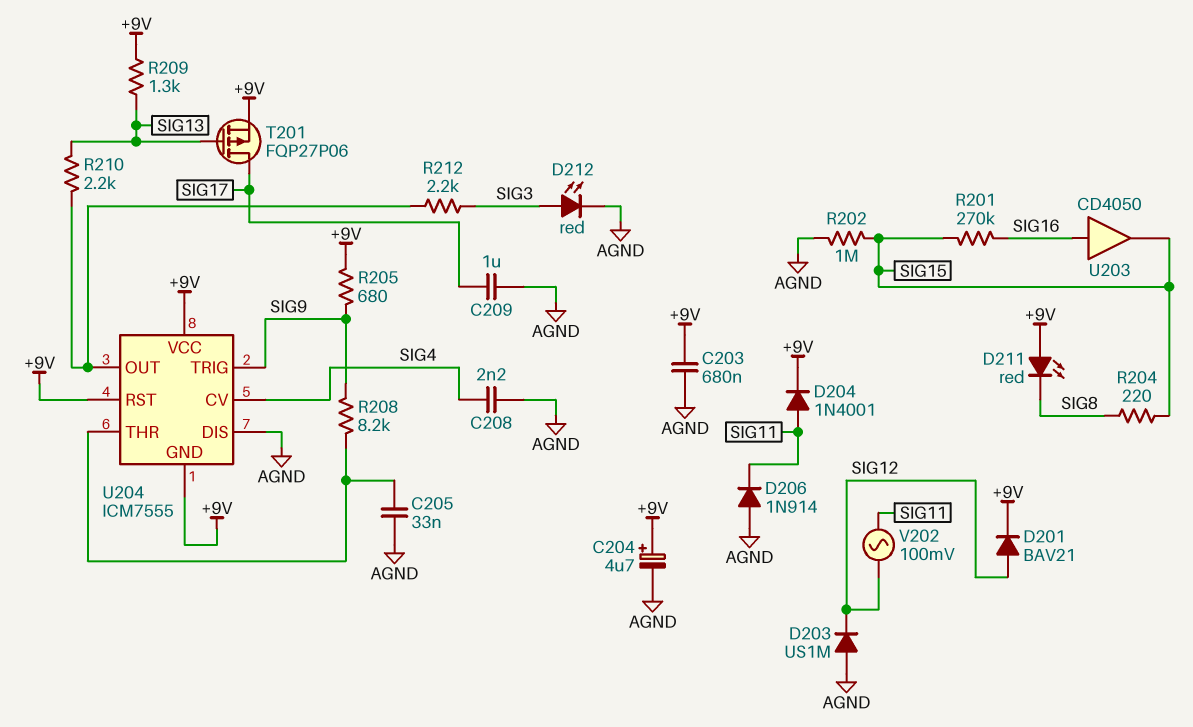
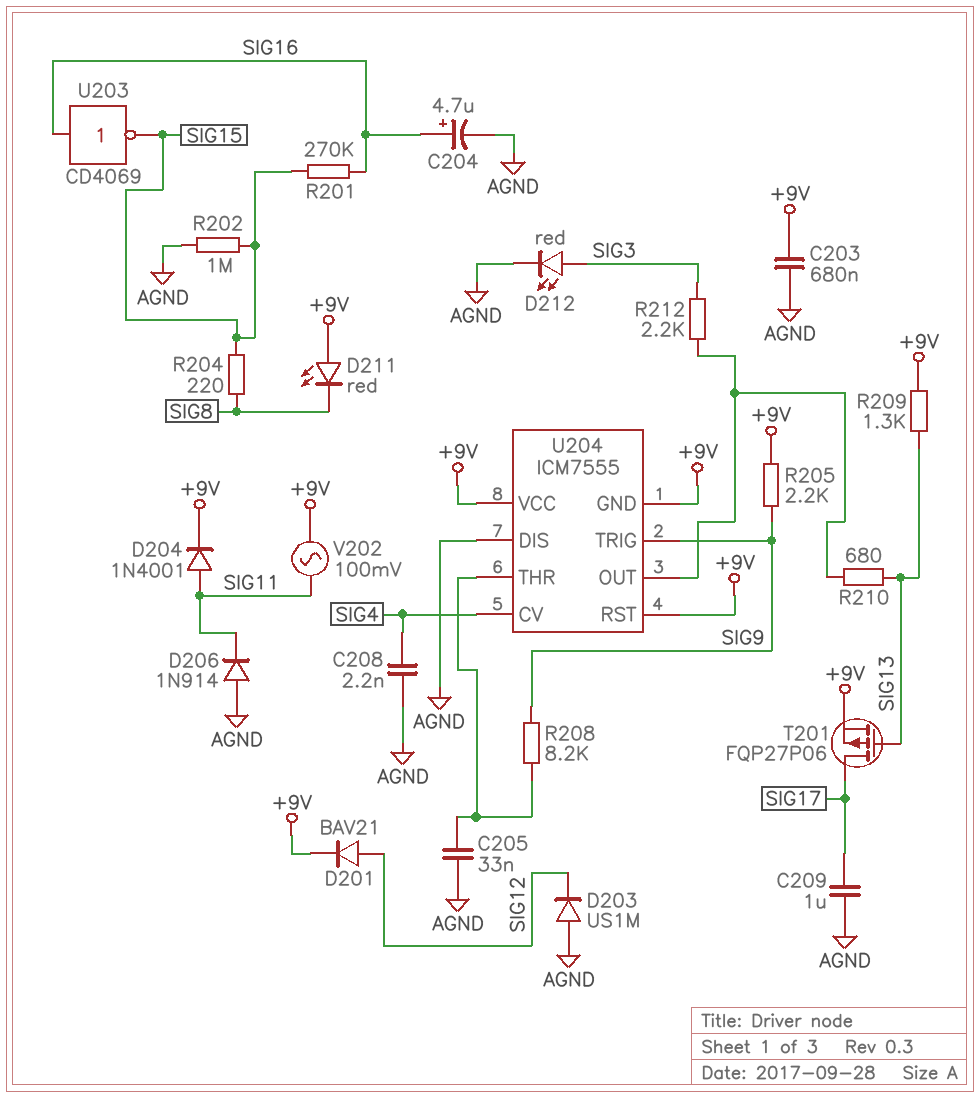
C204: 4.7uF (plus +9V, minus AGND) -> 4.7uF (plus SIG16, minus AGND)
R205: 680 (+9V, SIG9) -> 2.2k (+9V, SIG9)
R210: 2.2k (SIG13, U204/OUT) -> 680 (SIG13, U204/OUT)
U203: buffer CD4050 (in SIG16, out SIG15) -> NOT CD4069 (in SIG16, out SIG15)
V202: AC 100mV (SIG11, SIG12) -> AC 100mV (+9V, SIG11)

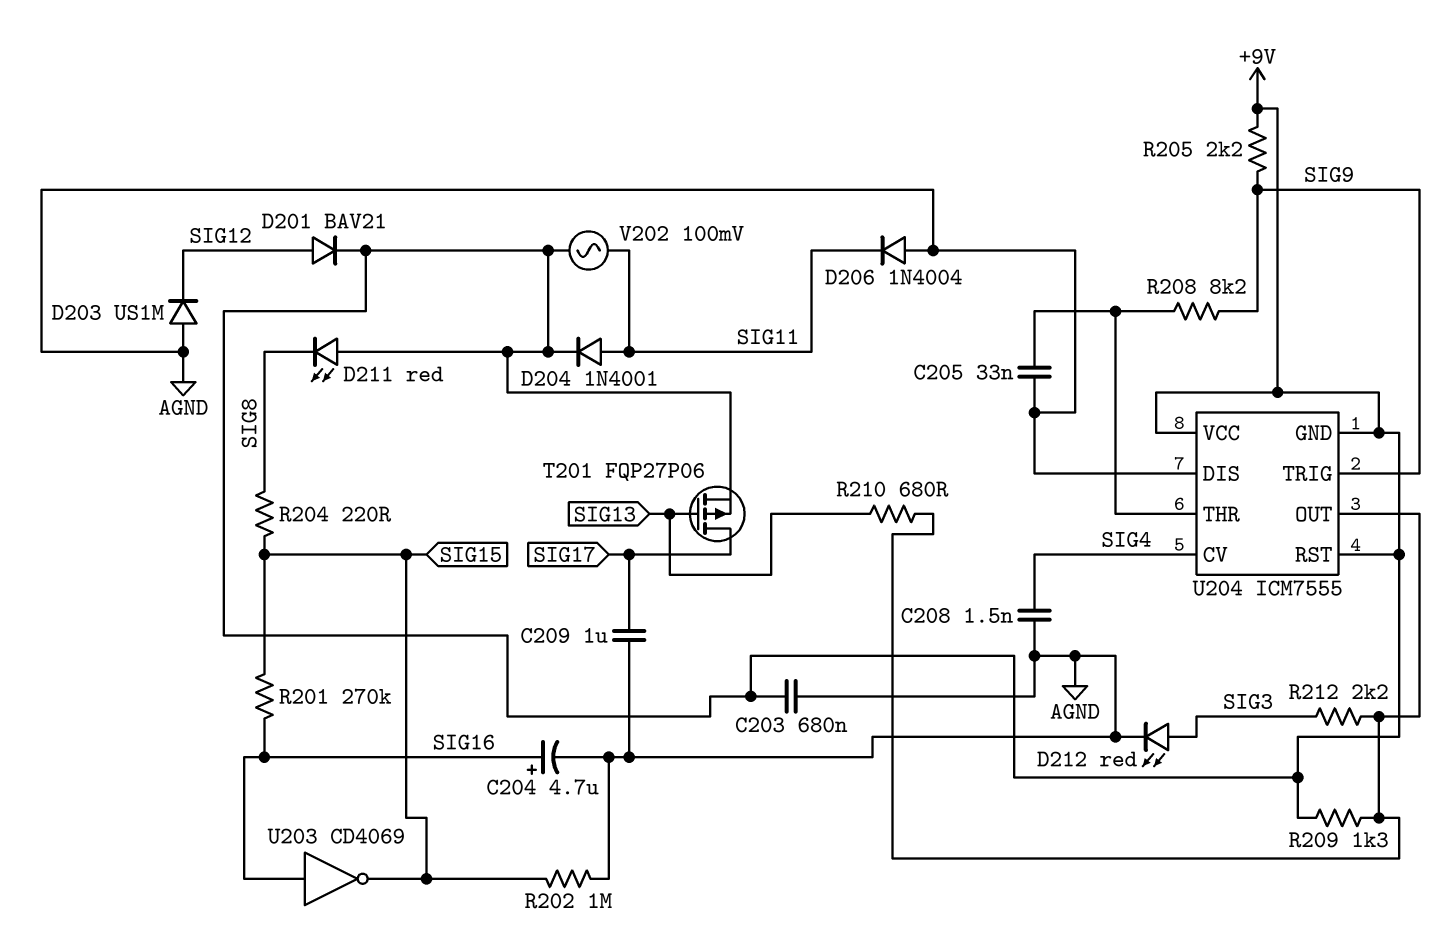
C208: 2.2nF (AGND, SIG4) -> 1.5nF (AGND, SIG4)
D206: diode 1N914 (A AGND, K SIG11) -> diode 1N4004 (A AGND, K SIG11)
R209: 1.3k (+9V, SIG13) -> 1.3k (+9V, U204/OUT)

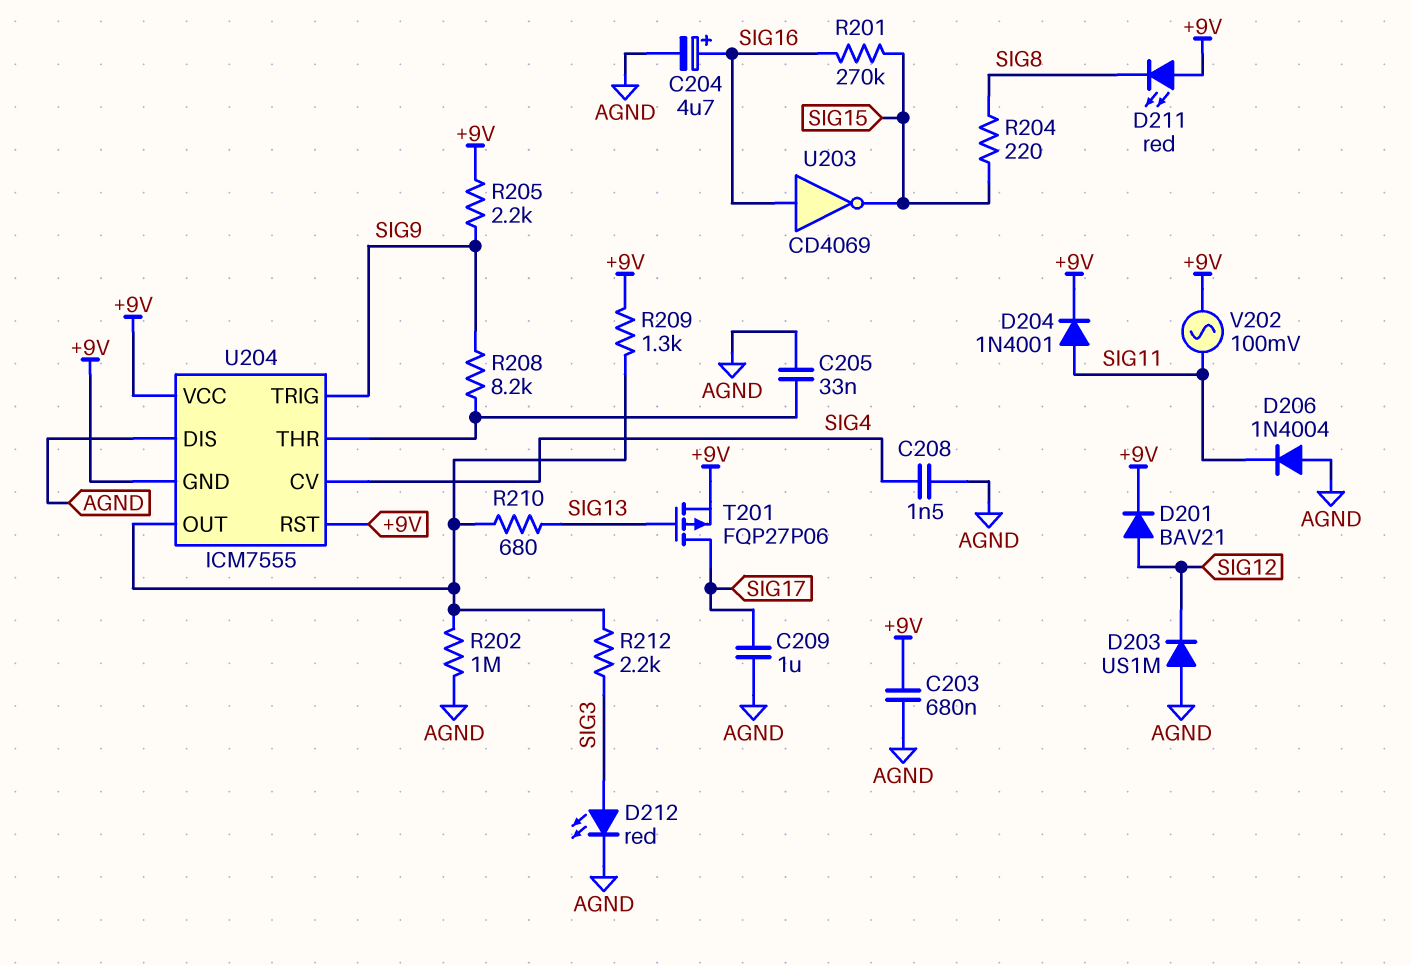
R202: 1M (AGND, SIG15) -> 1M (AGND, U204/OUT)

